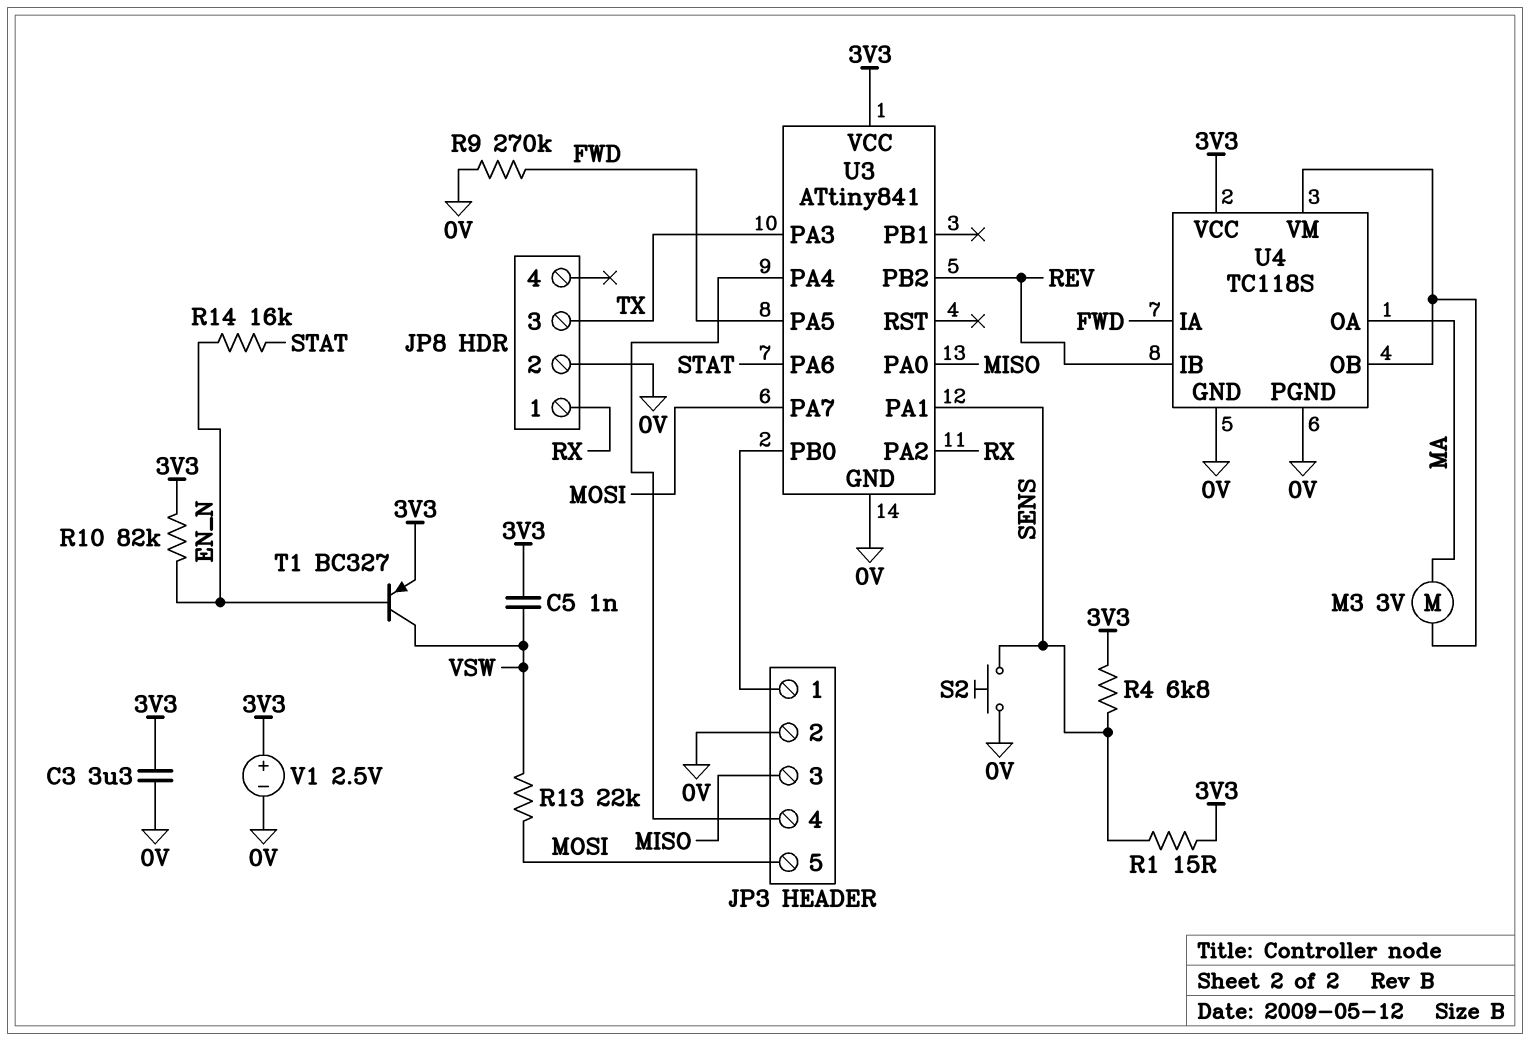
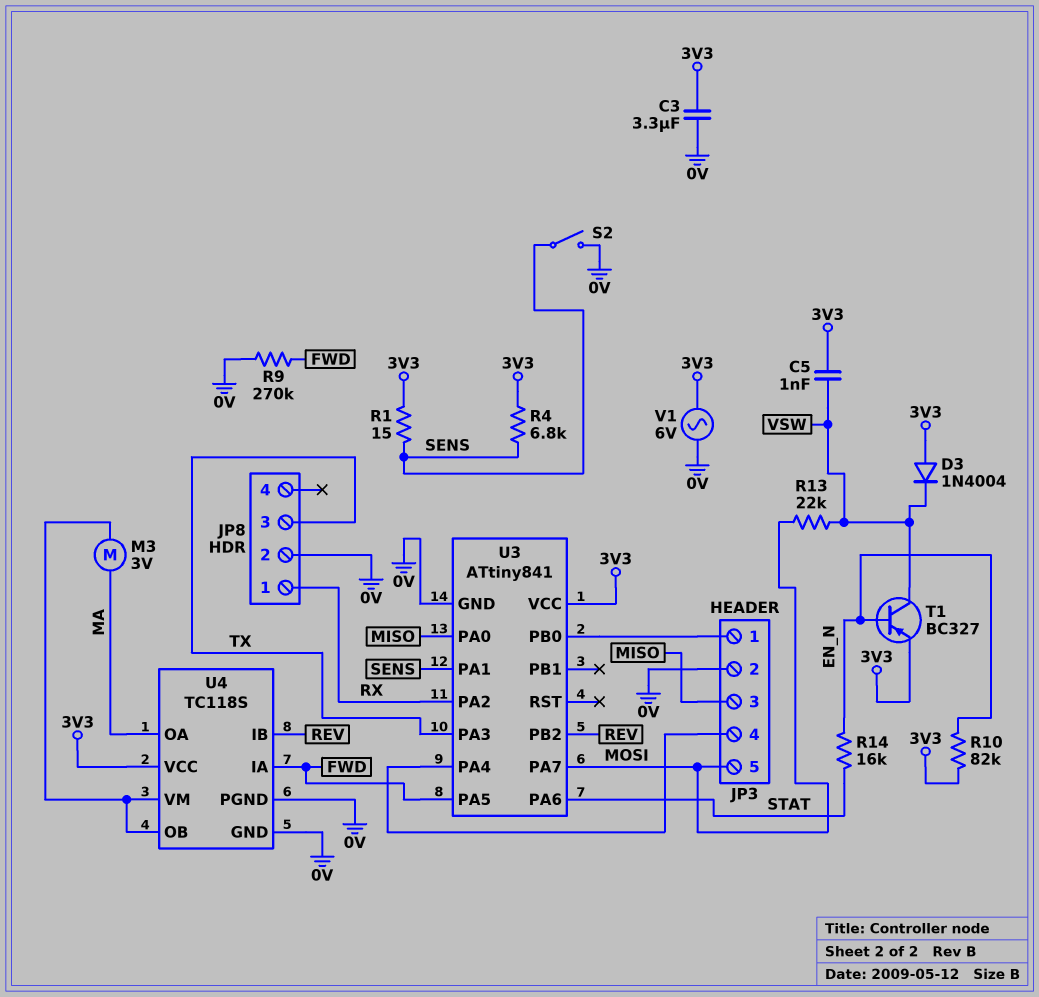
D3: none -> diode 1N4004 (A 3V3, K VSW)
S2: button (0V, SENS) -> switch (0V, SENS)
V1: 2.5V (plus 3V3, minus 0V) -> AC 6V (0V, 3V3)

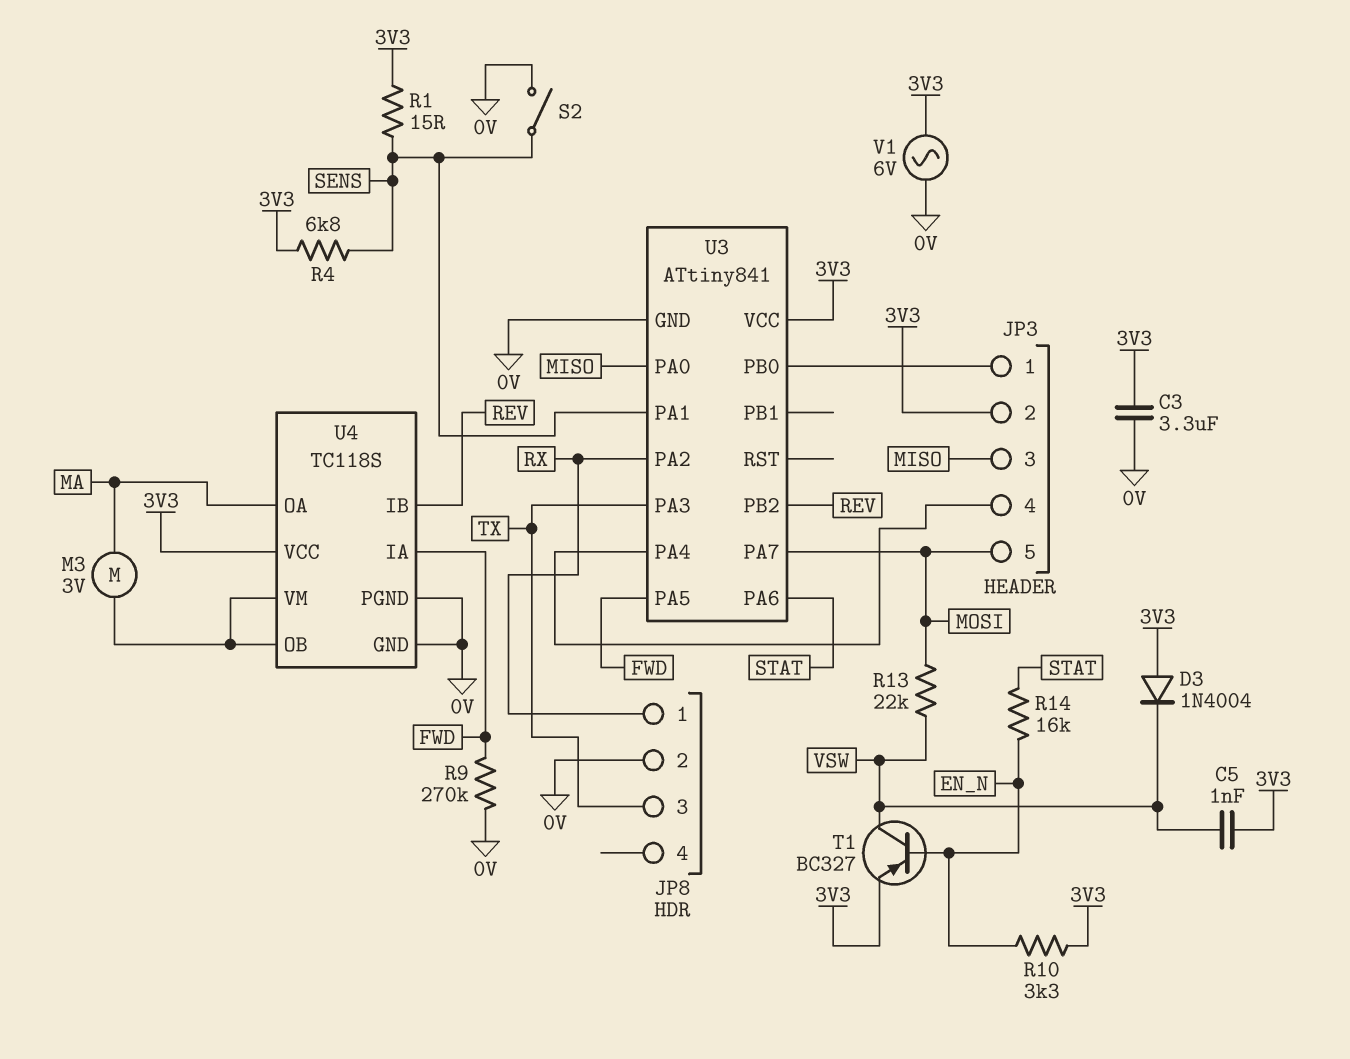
JP3 pin 2: 0V -> 3V3
R10: 82k (3V3, EN_N) -> 3.3k (3V3, EN_N)

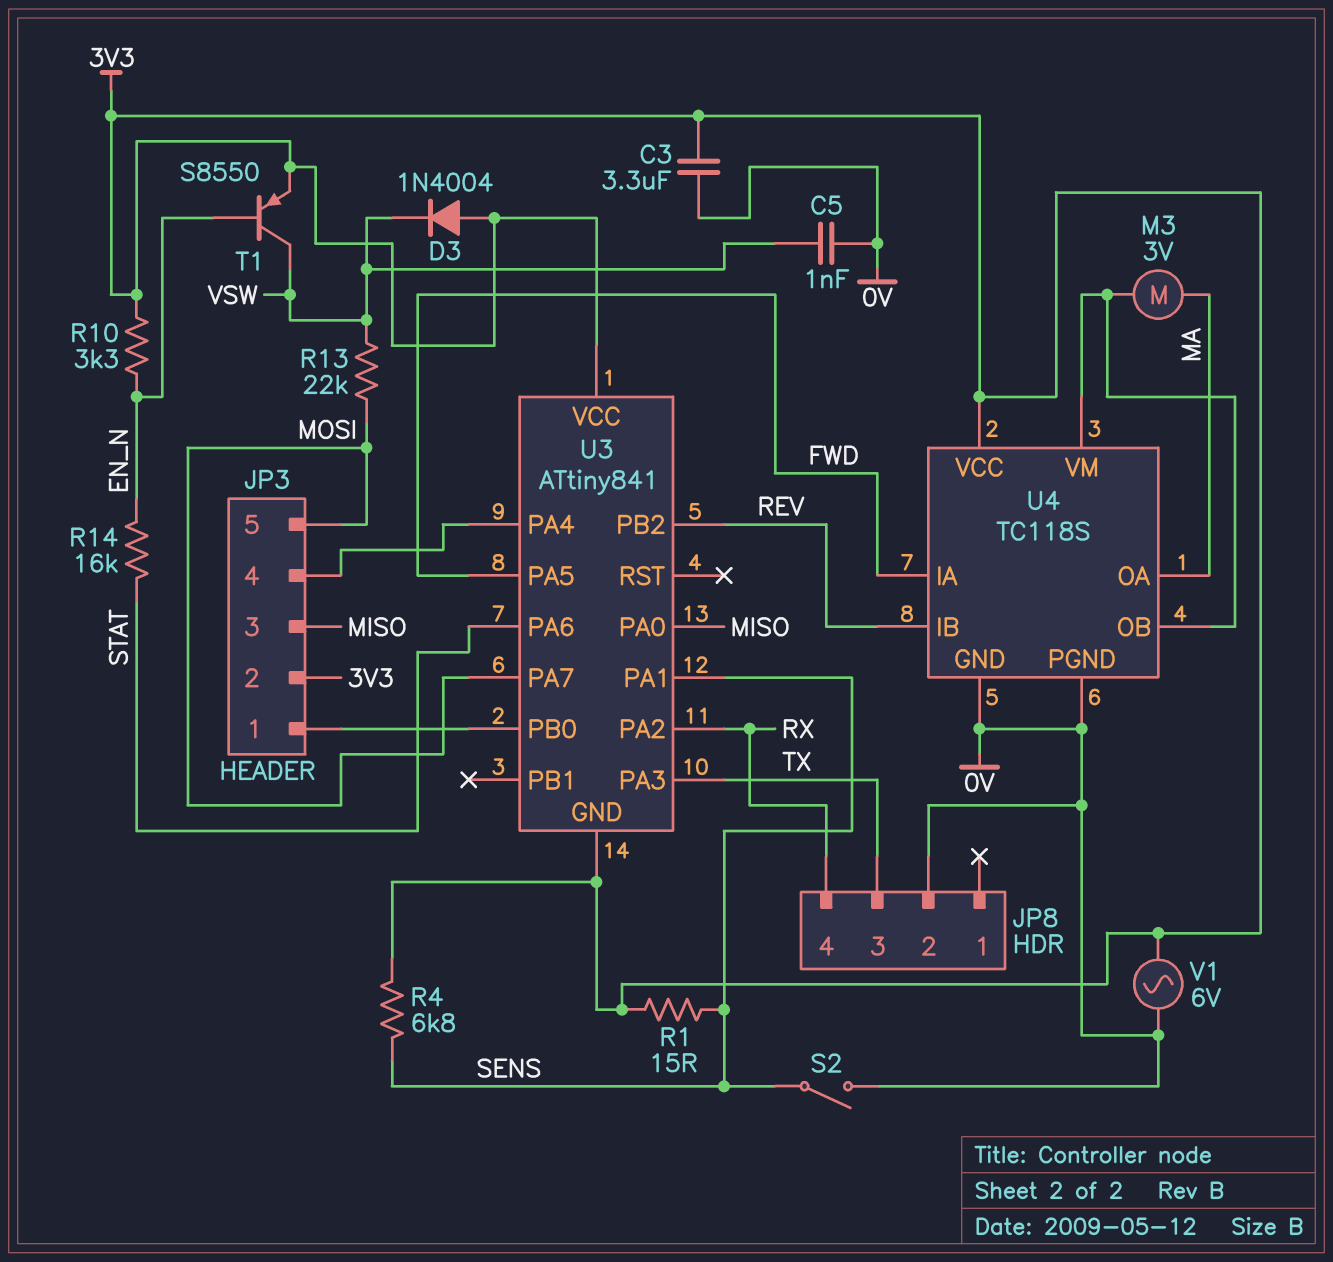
C5: 1nF (3V3, VSW) -> 1nF (0V, VSW)
JP8 pin 1: RX -> none
JP8 pin 4: none -> RX
R9: 270k (0V, FWD) -> none
T1: PNP BC327 (B EN_N, C VSW, E 3V3) -> PNP S8550 (B EN_N, C VSW, E 3V3)
U3 pin GND: 0V -> 3V3

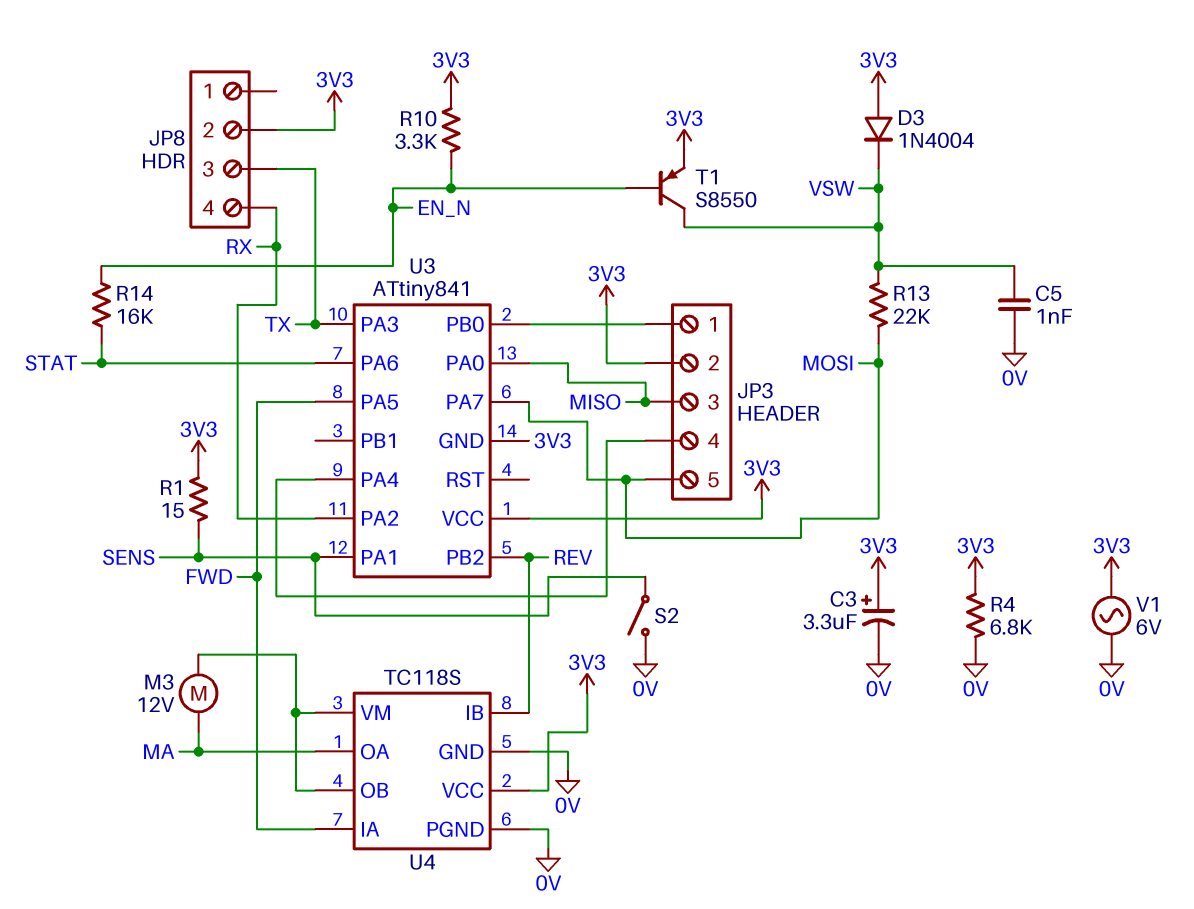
C3: 3.3uF (0V, 3V3) -> 3.3uF (plus 3V3, minus 0V)
JP8 pin 2: 0V -> 3V3
M3: motor 3V (MA, U4/OB) -> motor 12V (MA, U4/OB)
R4: 6.8k (3V3, SENS) -> 6.8k (0V, 3V3)

